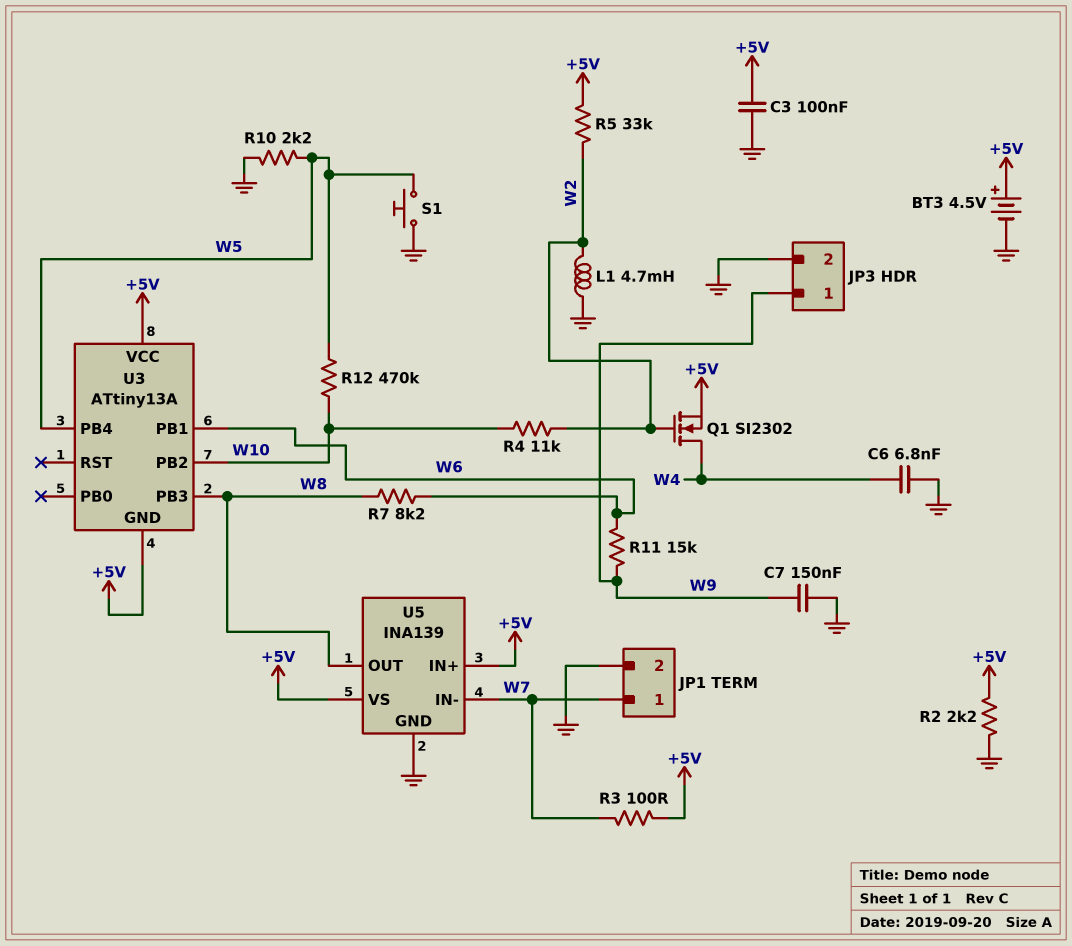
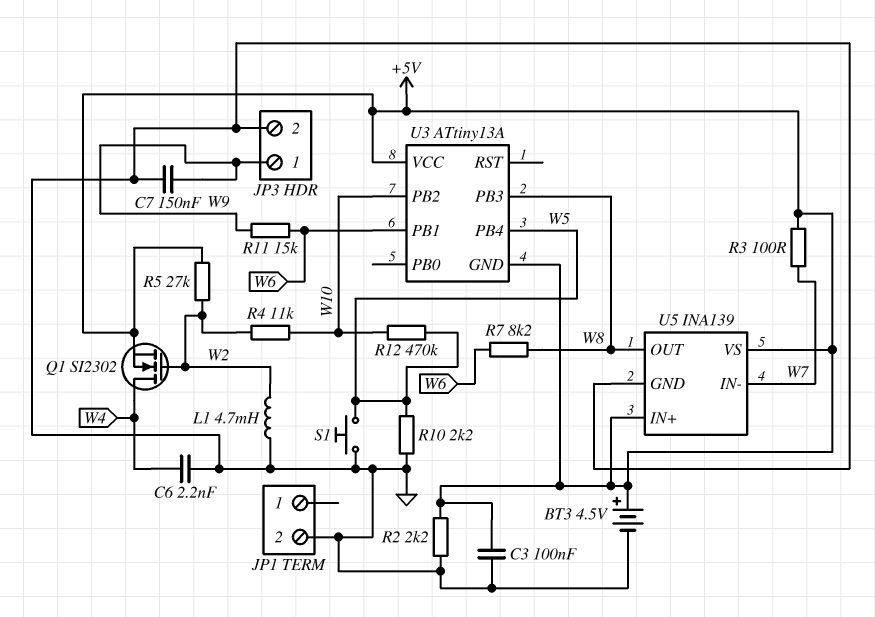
C6: 6.8nF (GND, W4) -> 2.2nF (GND, W4)
JP1 pin 1: W7 -> none
R5: 33k (+5V, W2) -> 27k (+5V, W2)

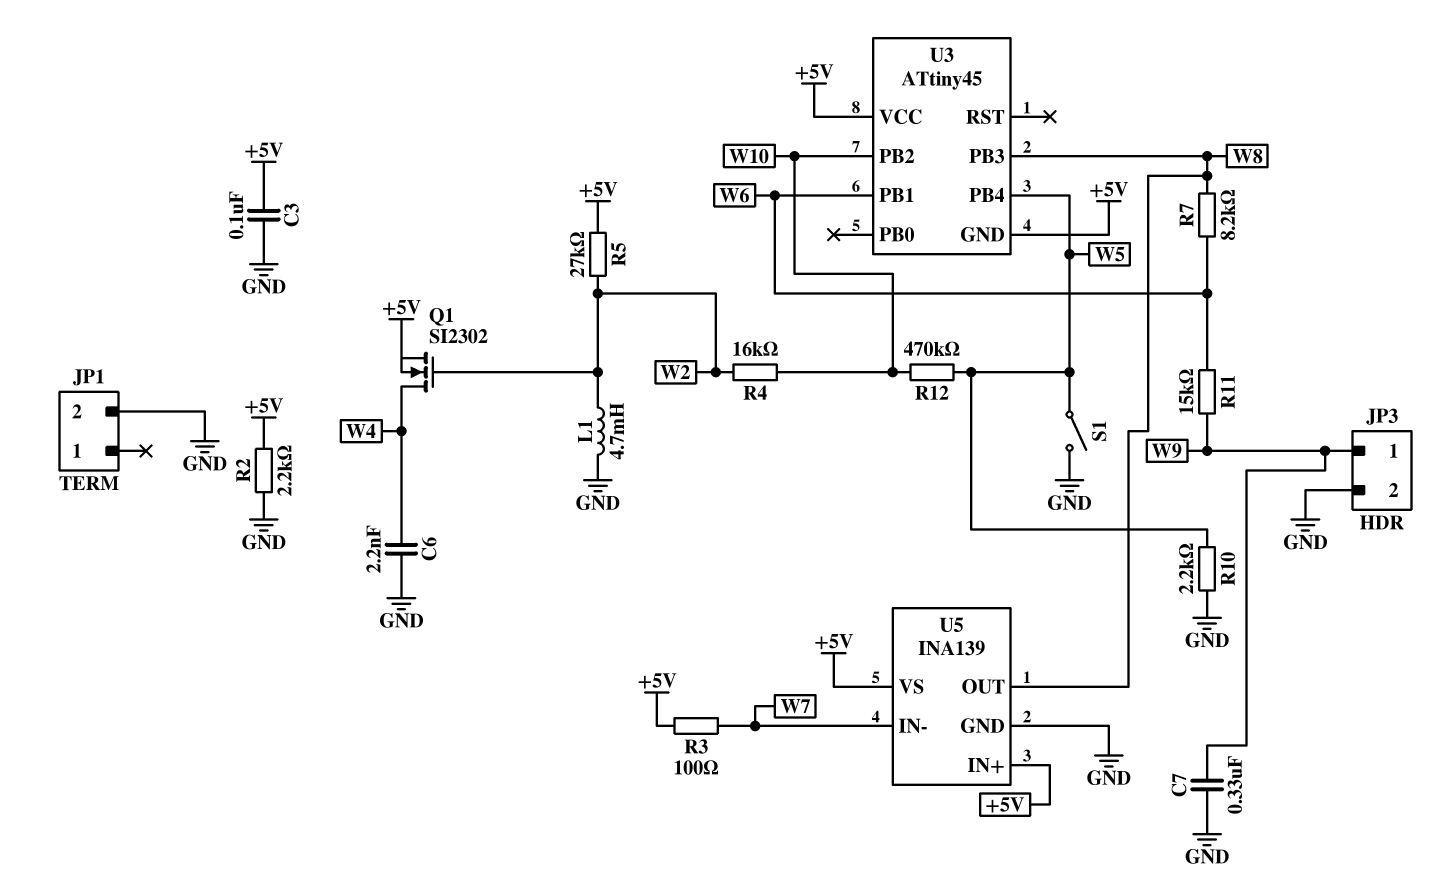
BT3: 4.5V (plus +5V, minus GND) -> none
C7: 150nF (GND, W9) -> 330nF (GND, W9)
R4: 11k (W2, W10) -> 16k (W2, W10)
S1: button (GND, W5) -> switch (GND, W5)
U3: ATtiny13A -> ATtiny45

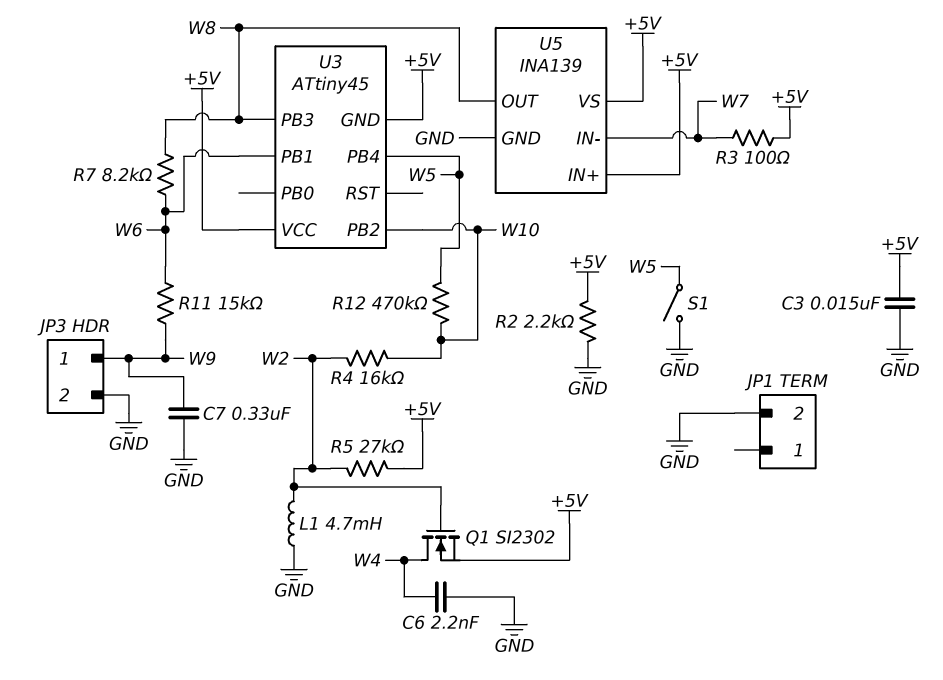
C3: 100nF (+5V, GND) -> 15nF (+5V, GND)
R10: 2.2k (GND, W5) -> none

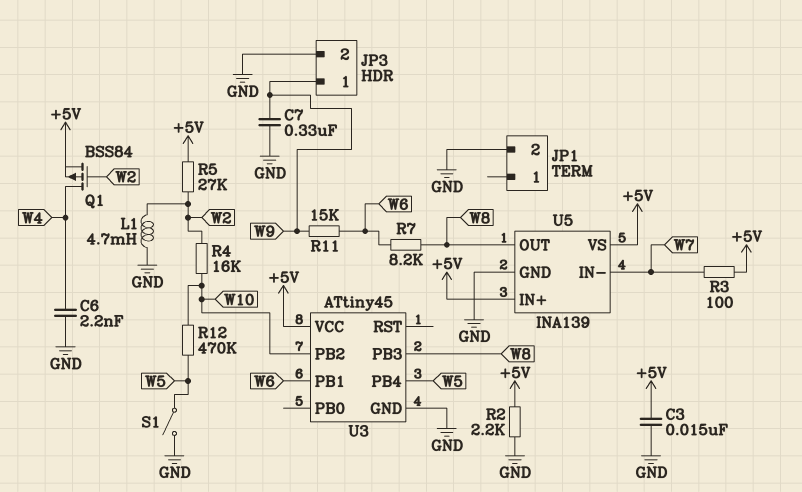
Q1: NMOS SI2302 (G W2, D W4, S +5V) -> PMOS BSS84 (G W2, D W4, S +5V)
U3 pin GND: +5V -> GND

